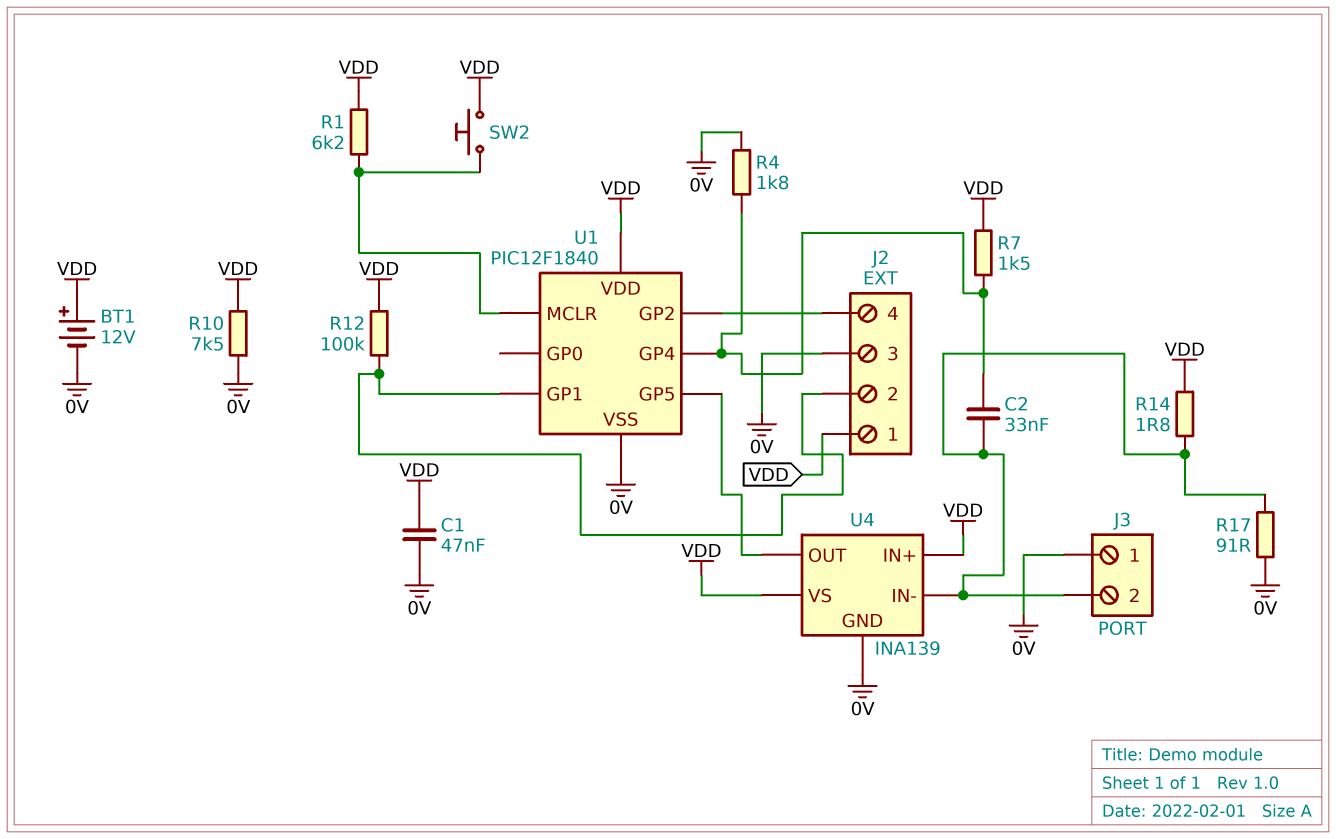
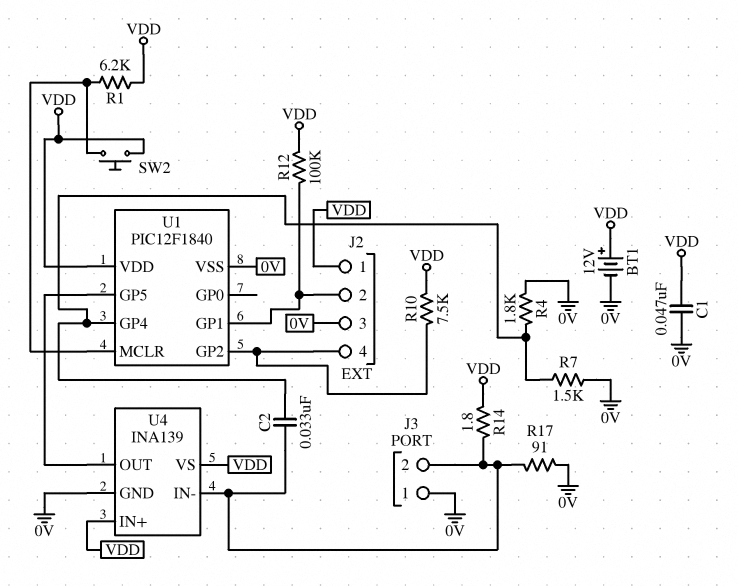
R7: 1.5k (U1/GP4, VDD) -> 1.5k (0V, U1/GP4)
R10: 7.5k (0V, VDD) -> 7.5k (J2/4, VDD)

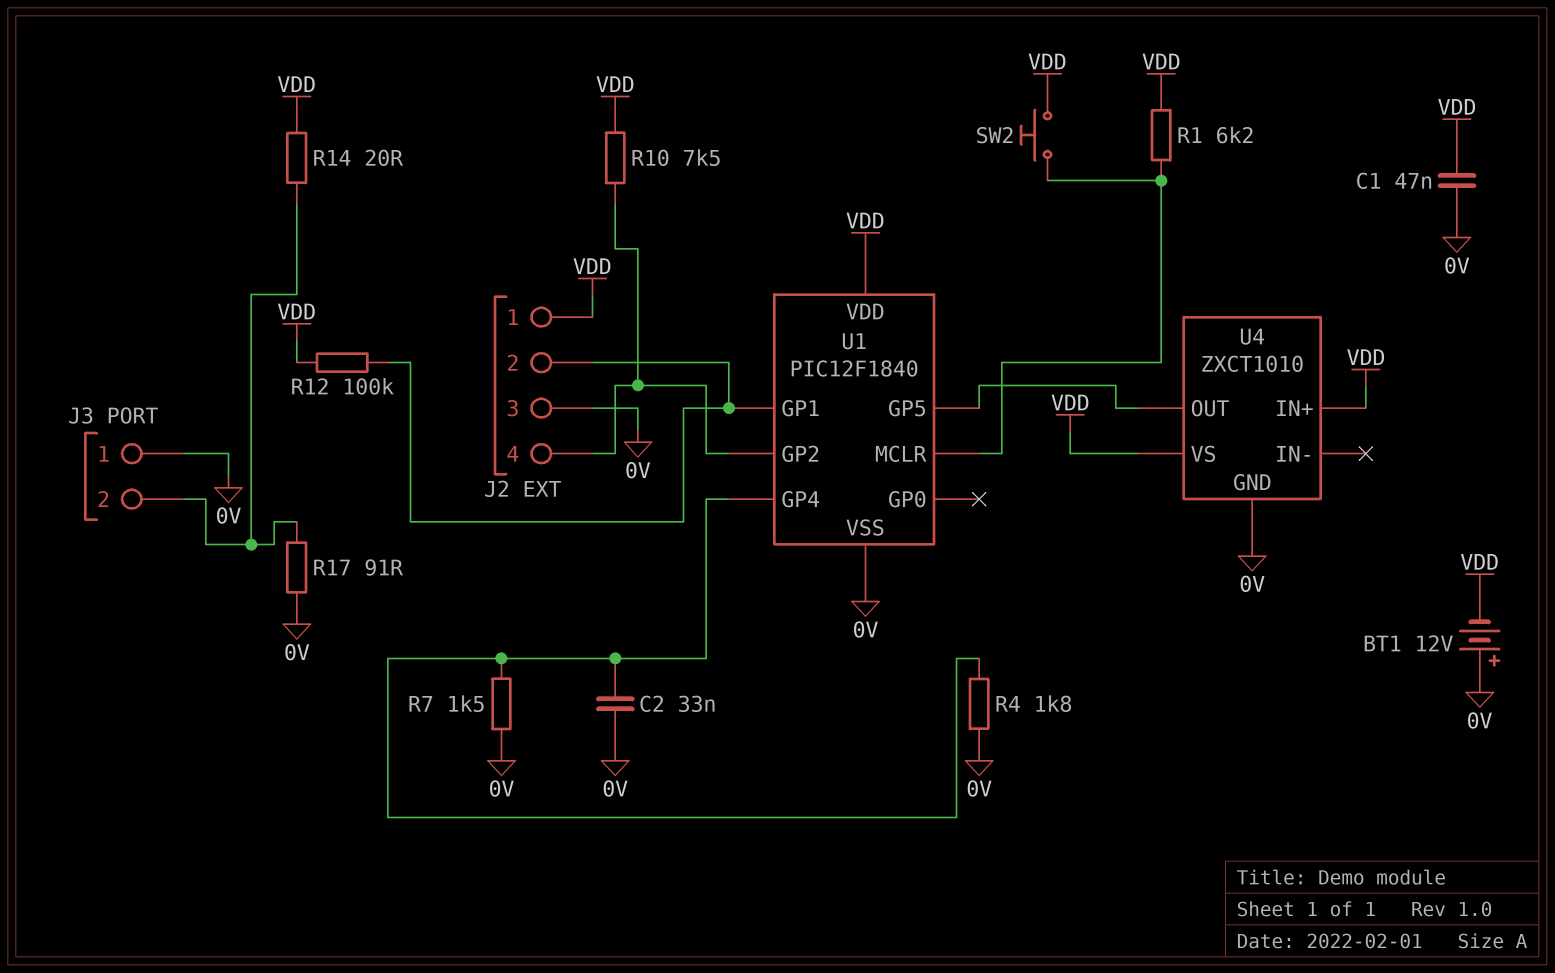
BT1: 12V (plus VDD, minus 0V) -> 12V (plus 0V, minus VDD)
C2: 33nF (J3/2, U1/GP4) -> 33nF (0V, U1/GP4)
R14: 1.8 (J3/2, VDD) -> 20 (J3/2, VDD)
U4: INA139 -> ZXCT1010
U4 pin IN-: J3/2 -> none

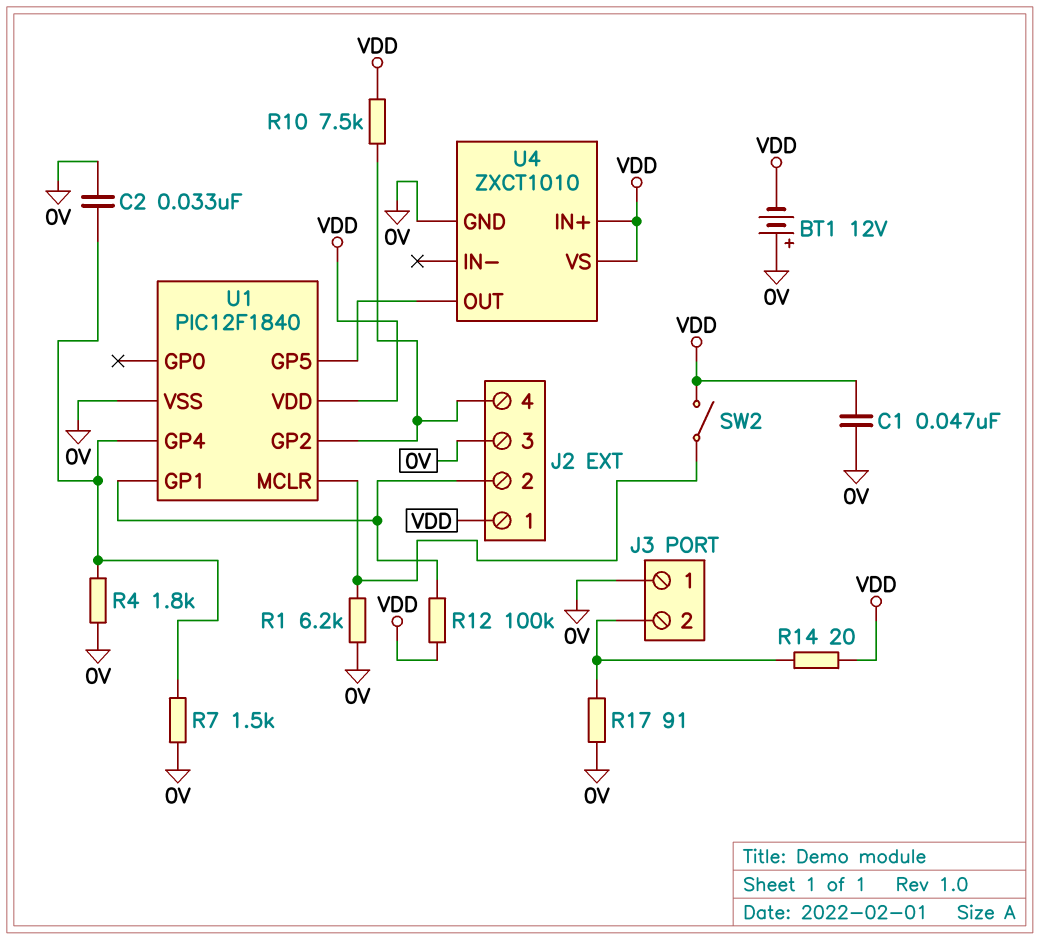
R1: 6.2k (U1/MCLR, VDD) -> 6.2k (0V, U1/MCLR)
SW2: button (U1/MCLR, VDD) -> switch (U1/MCLR, VDD)

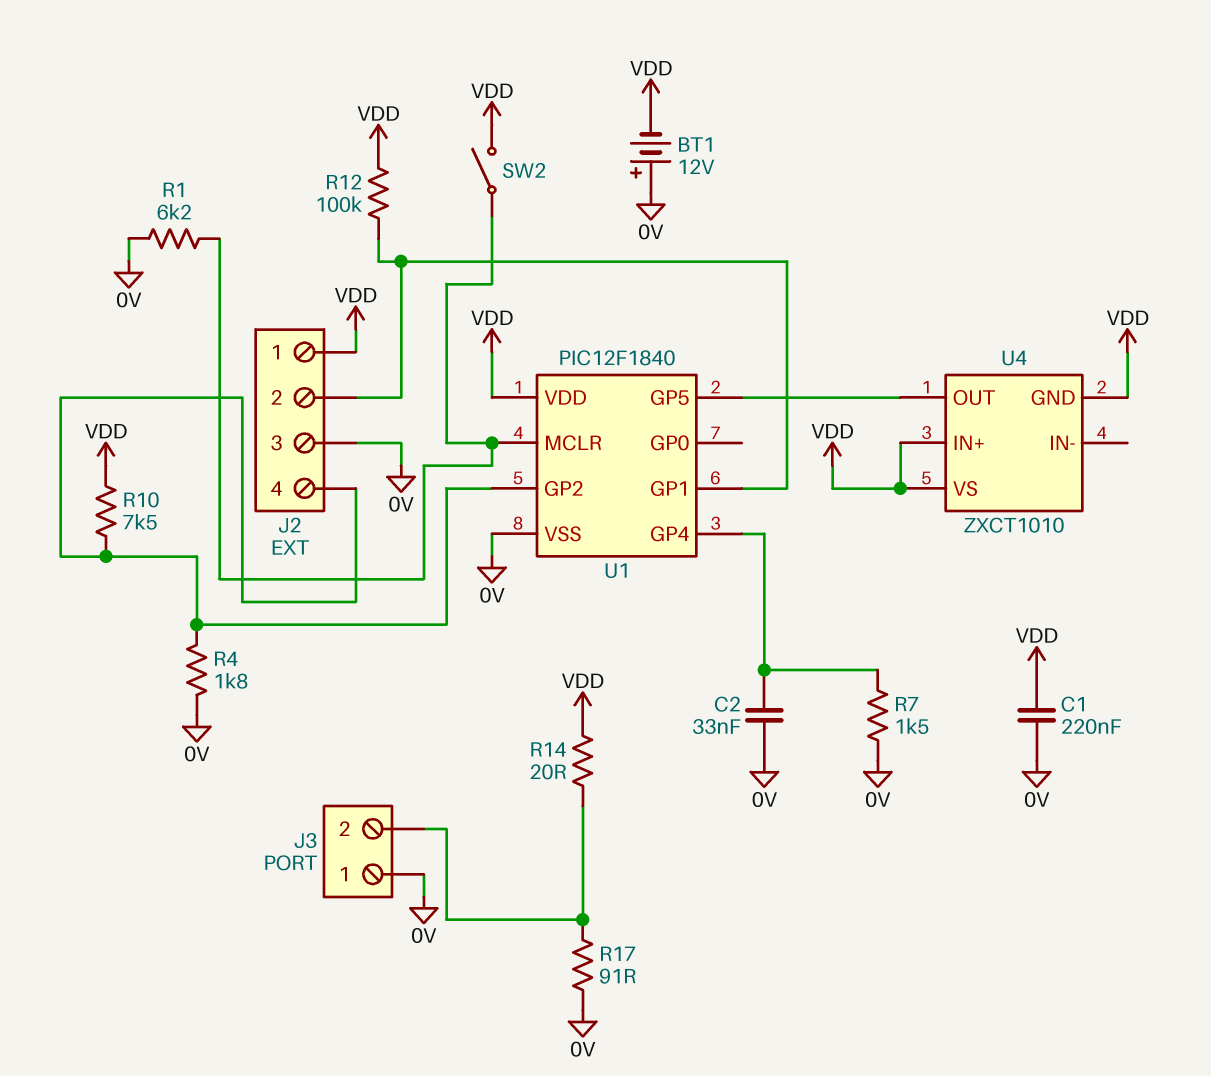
C1: 47nF (0V, VDD) -> 220nF (0V, VDD)
R4: 1.8k (0V, U1/GP4) -> 1.8k (0V, J2/4)
U4 pin GND: 0V -> VDD

